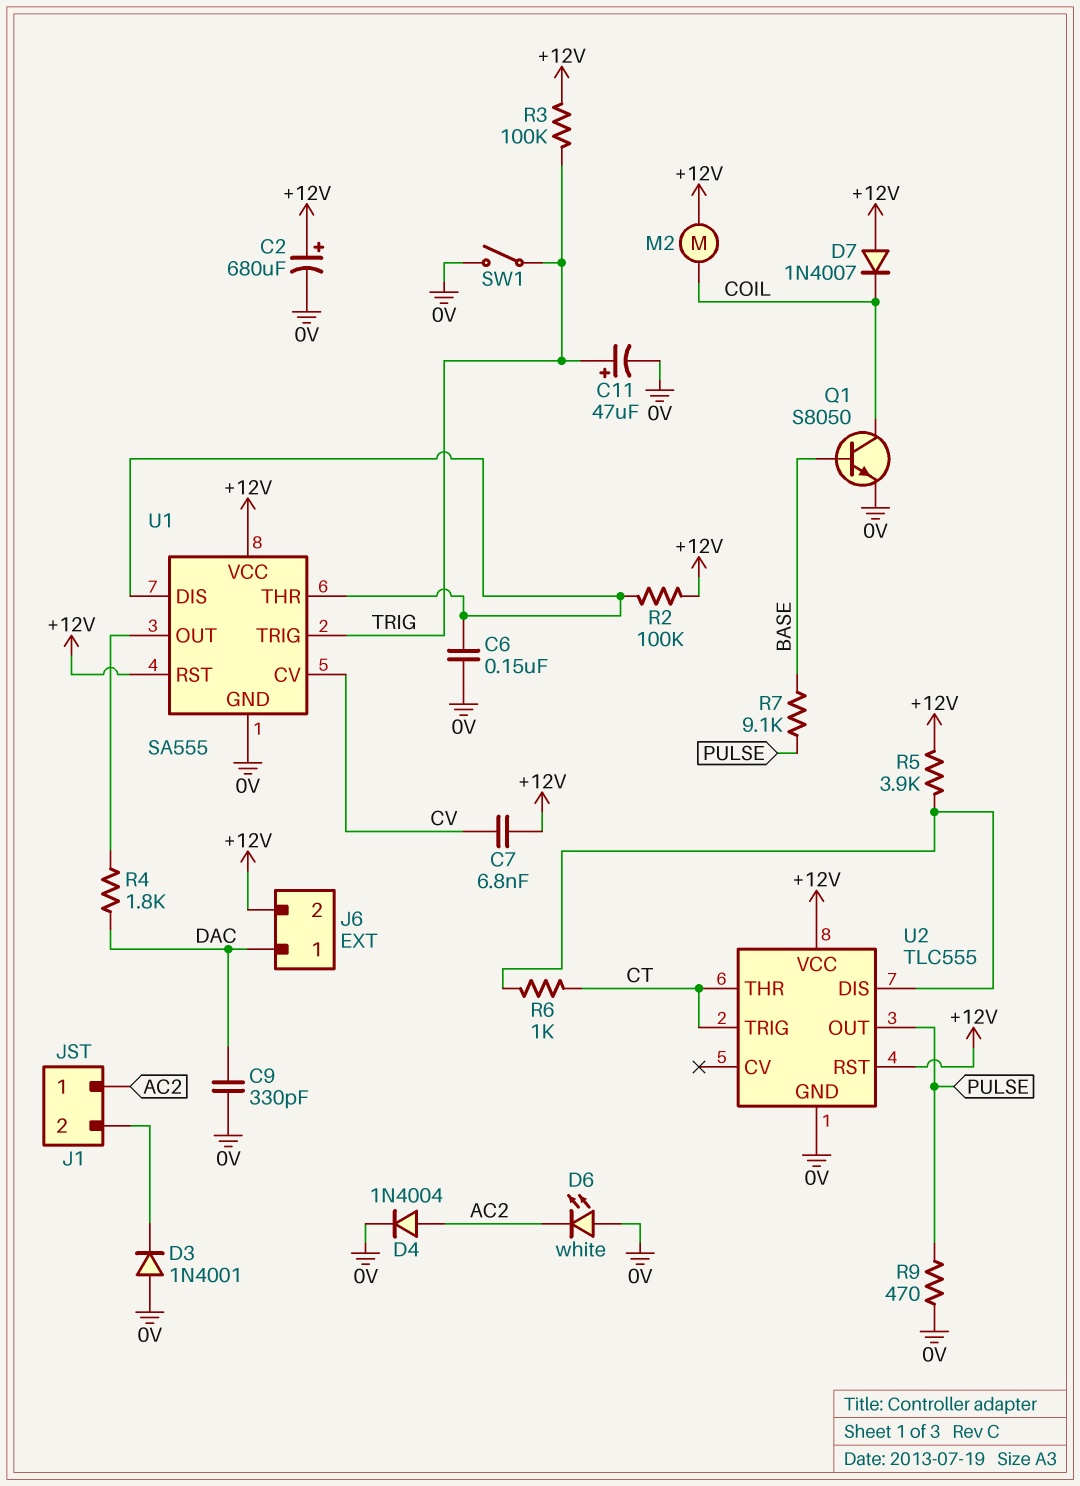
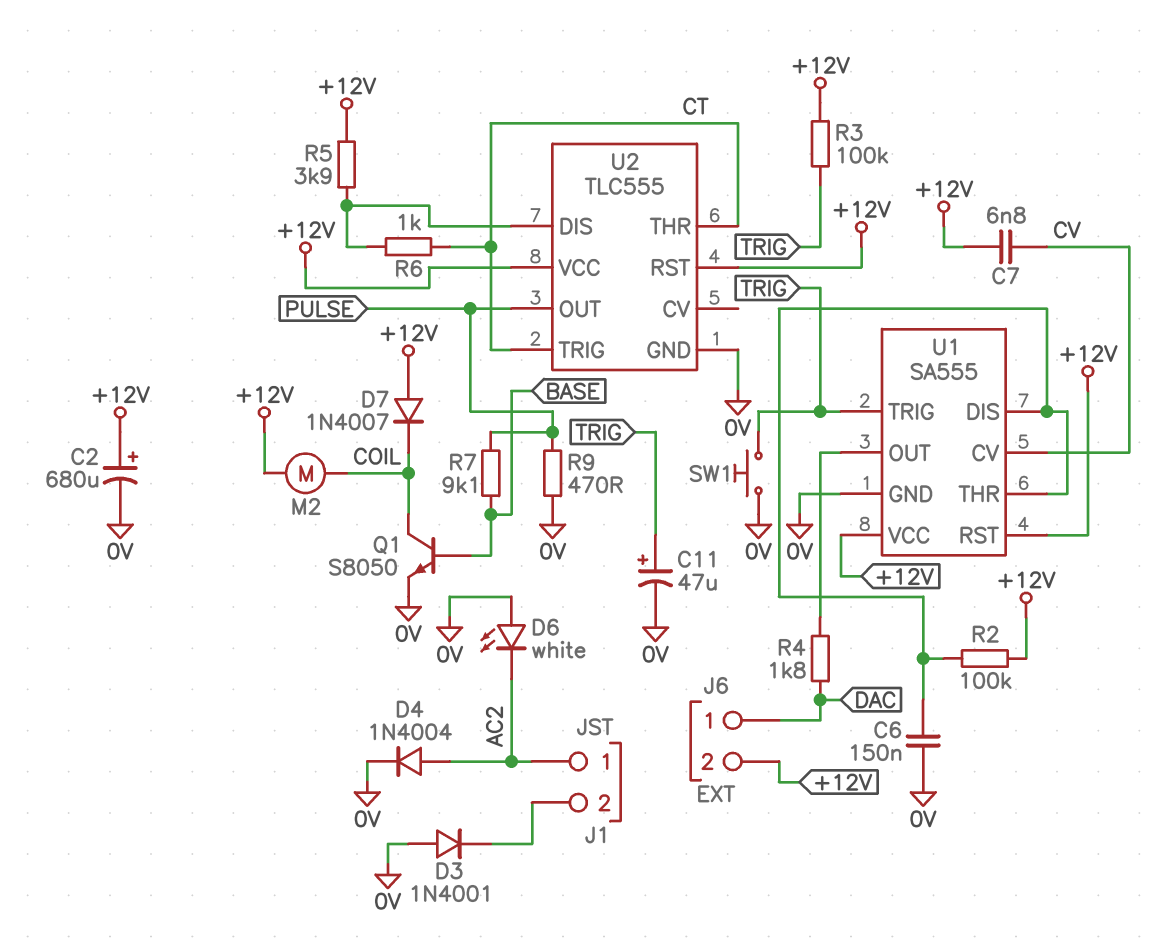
C9: 330pF (0V, DAC) -> none
SW1: switch (0V, TRIG) -> button (0V, TRIG)

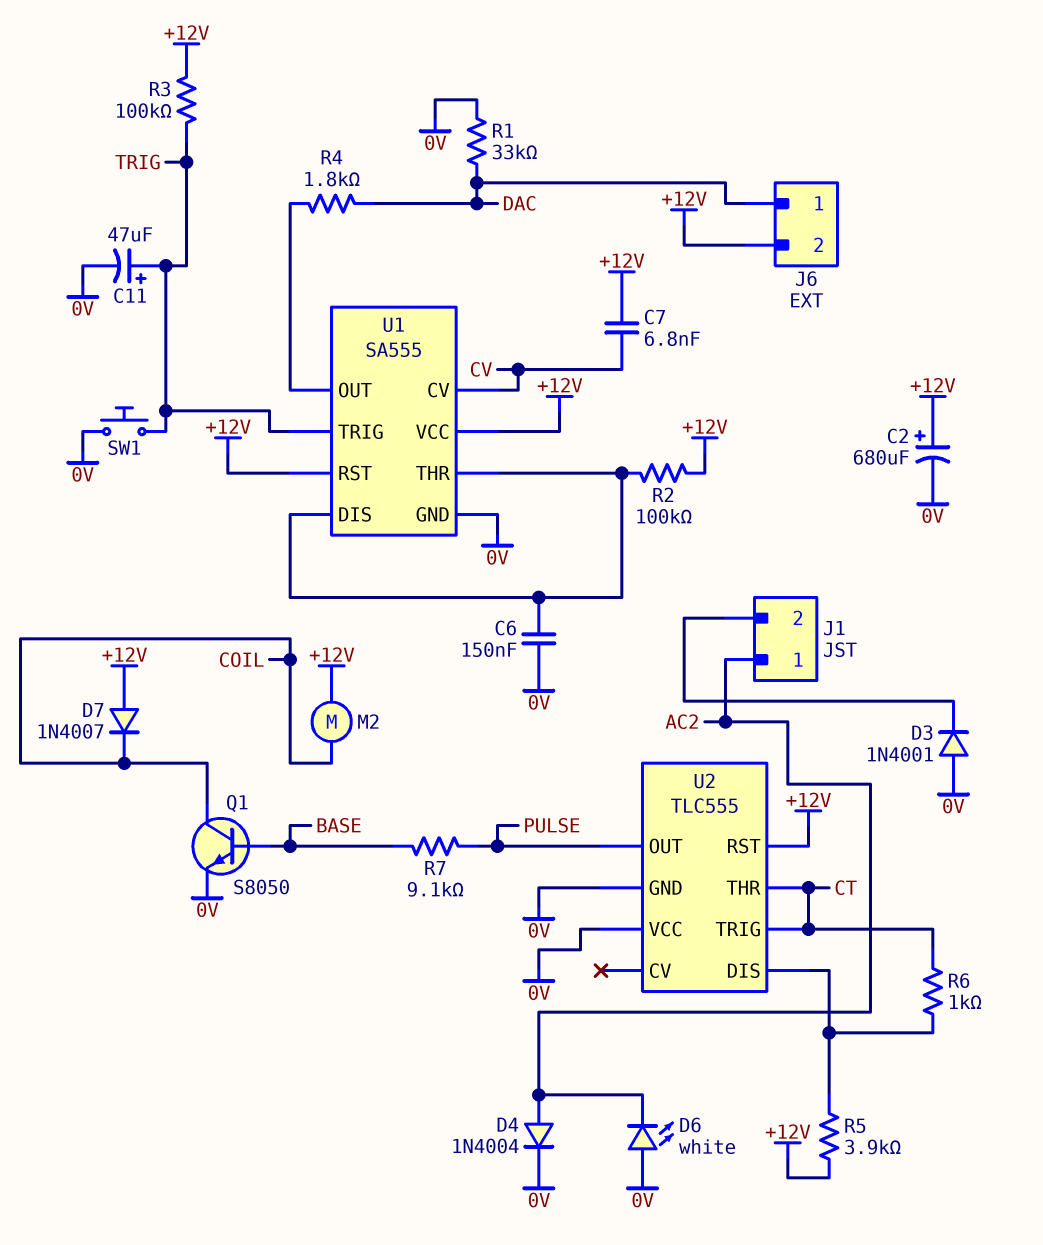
R1: none -> 33k (0V, DAC)
R9: 470 (0V, PULSE) -> none
U2 pin VCC: +12V -> 0V

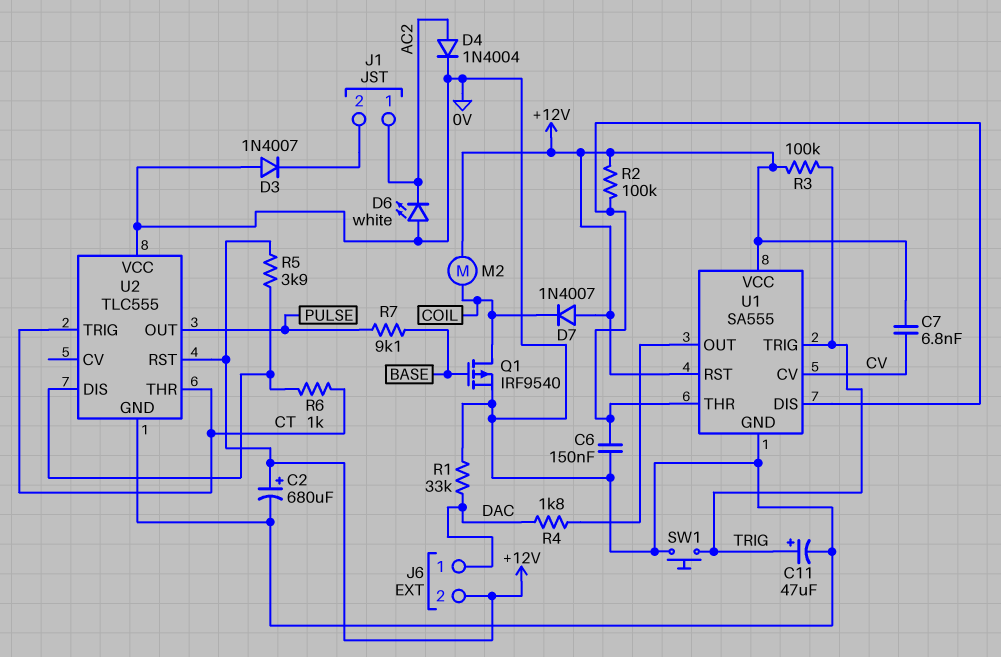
D3: diode 1N4001 (A 0V, K J1/2) -> diode 1N4007 (A 0V, K J1/2)
Q1: NPN S8050 (B BASE, C COIL, E 0V) -> PMOS IRF9540 (G BASE, D COIL, S 0V)

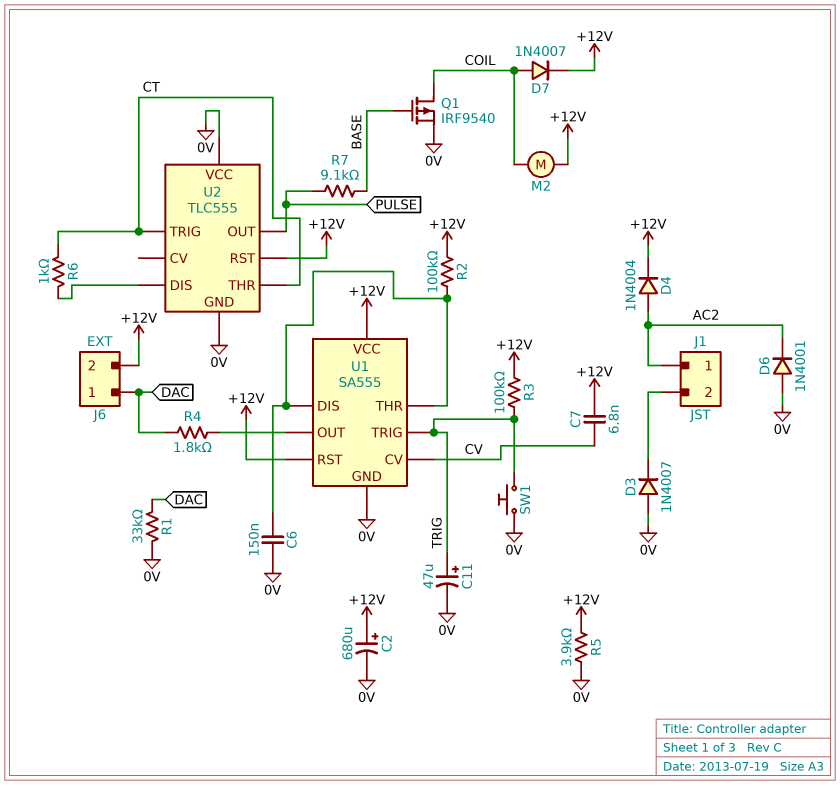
D4: diode 1N4004 (A AC2, K 0V) -> diode 1N4004 (A AC2, K +12V)
D6: LED white (A 0V, K AC2) -> diode 1N4001 (A 0V, K AC2)
D7: diode 1N4007 (A +12V, K COIL) -> diode 1N4007 (A COIL, K +12V)
R5: 3.9k (+12V, U2/DIS) -> 3.9k (+12V, 0V)

